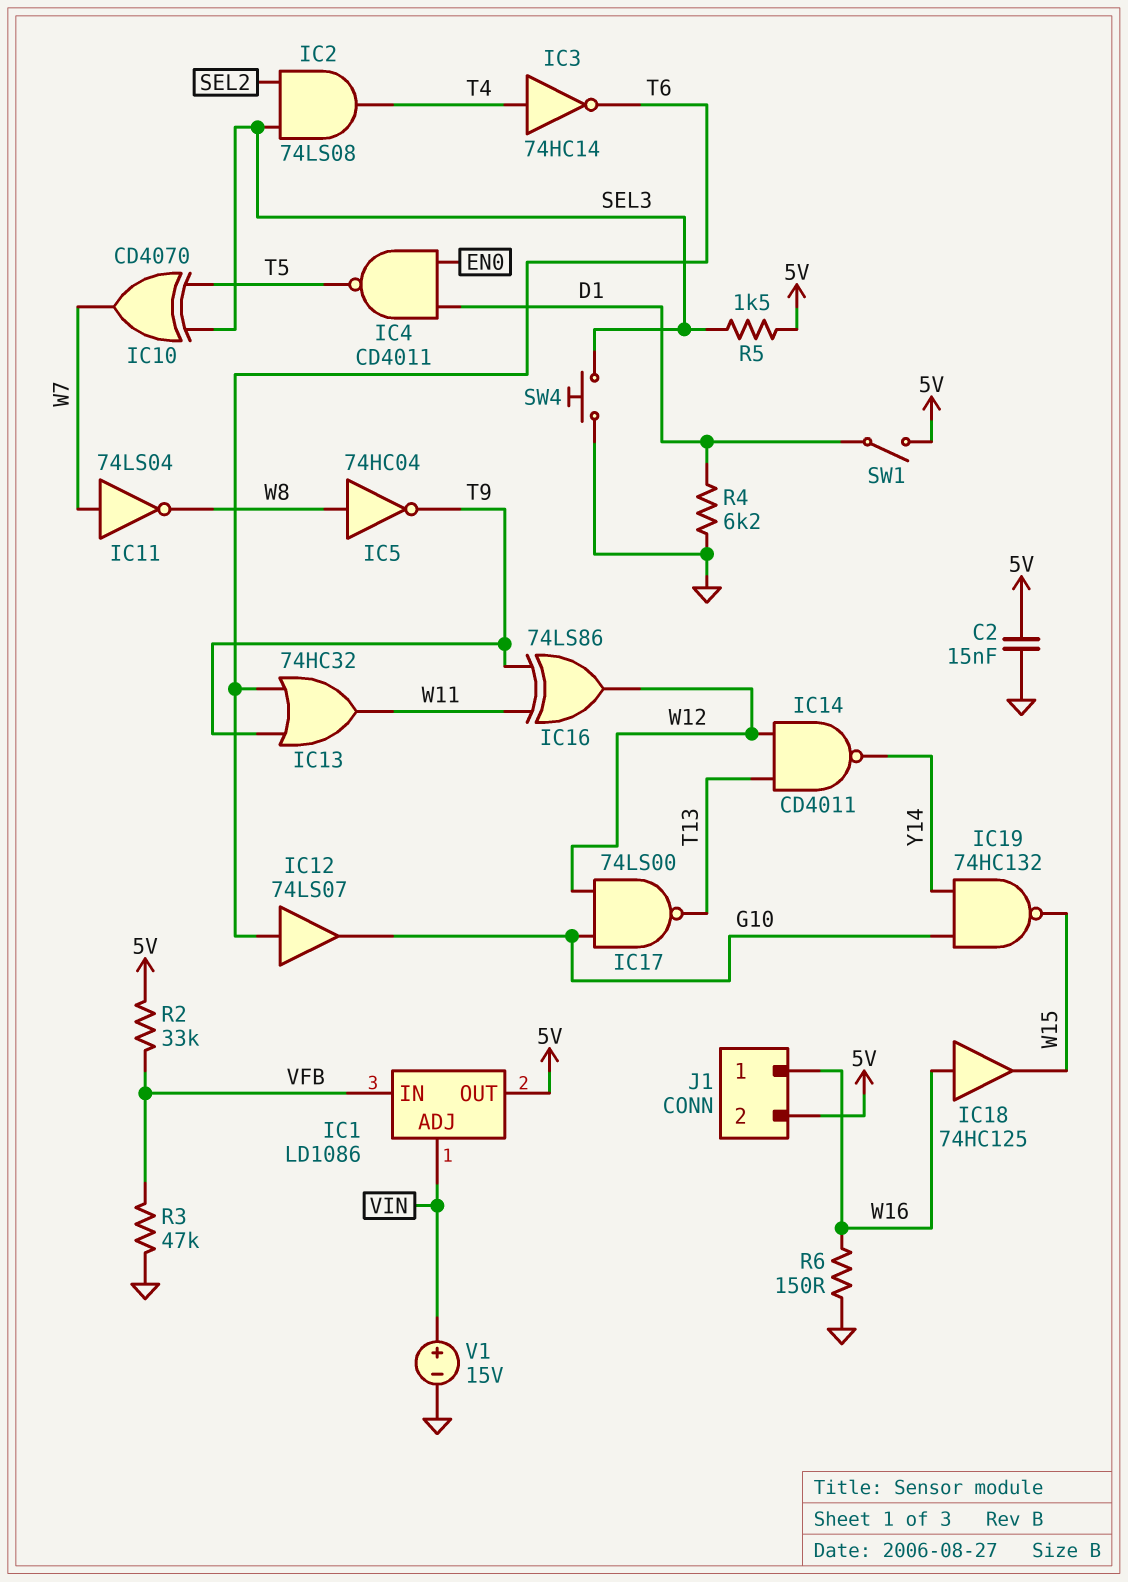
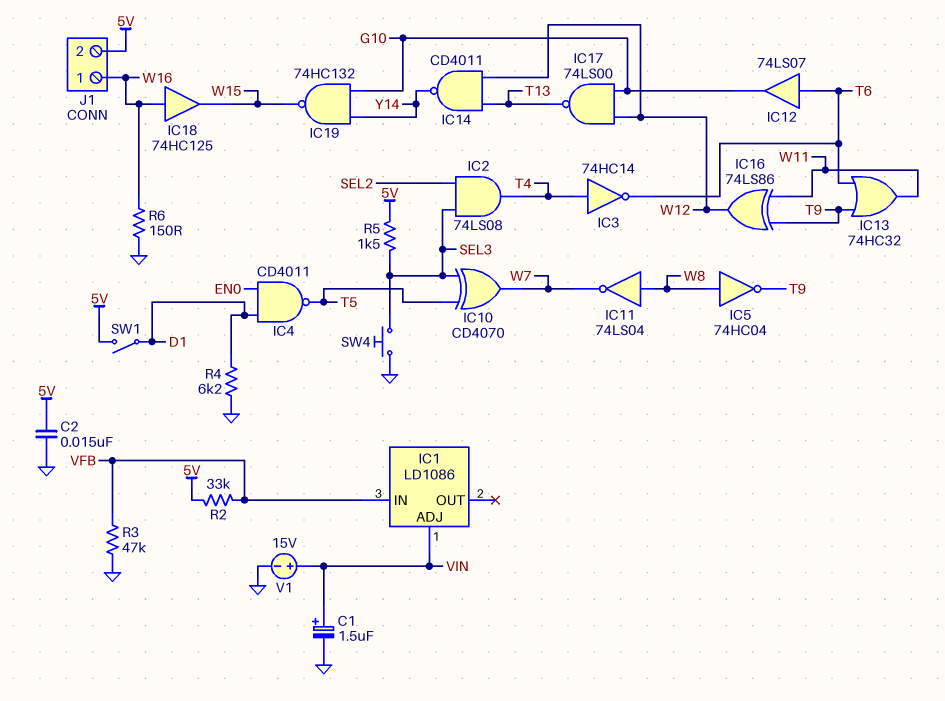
C1: none -> 1.5uF (plus VIN, minus GND)
IC1 pin OUT: 5V -> none
IC11: NOT 74LS04 (in W7, out W8) -> NOT 74LS04 (in W8, out W7)

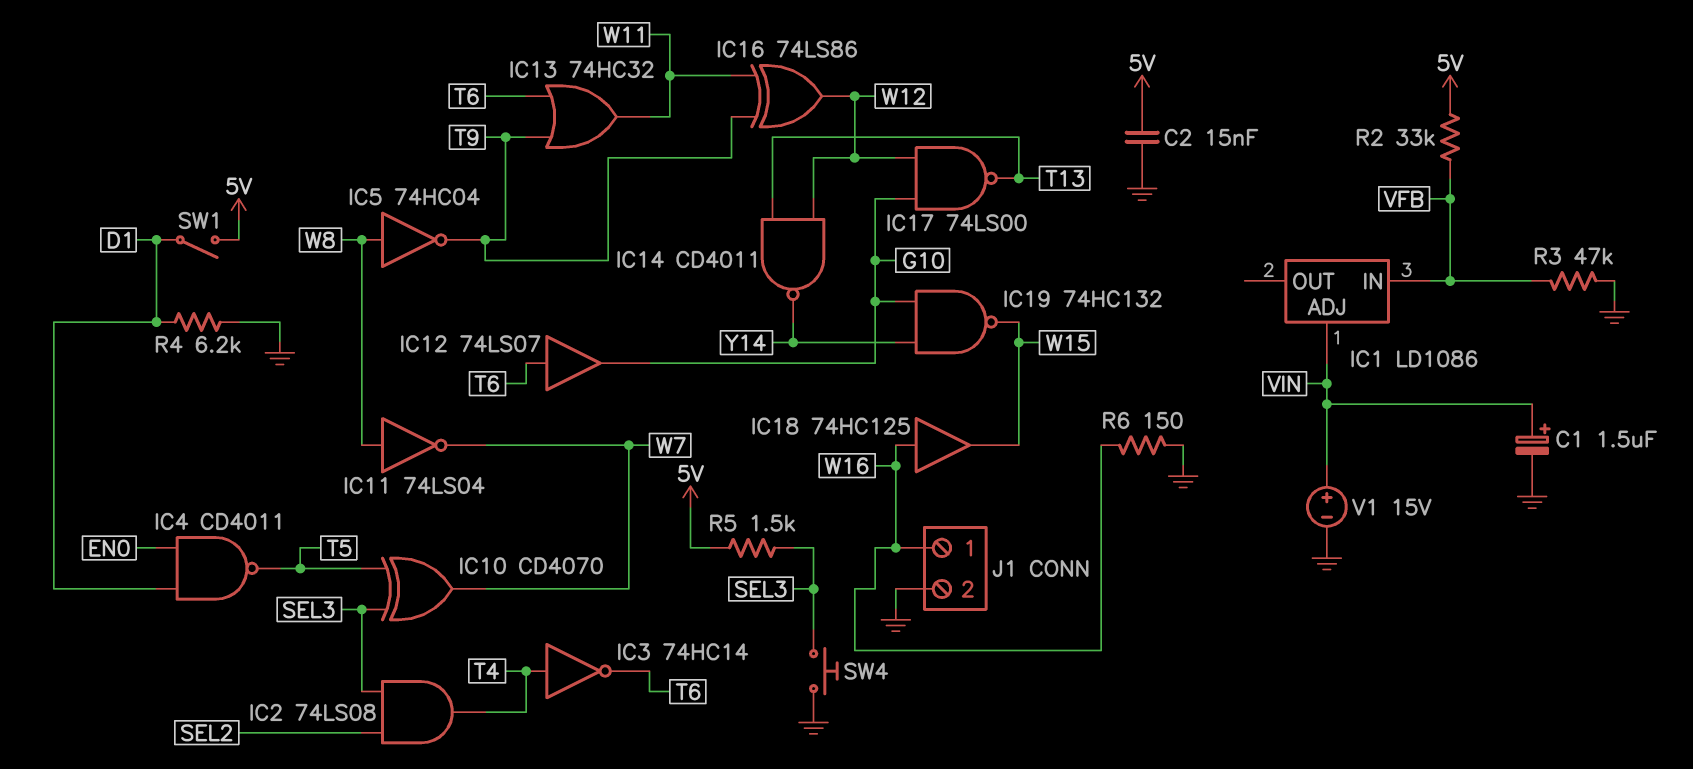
J1 pin 2: 5V -> GND

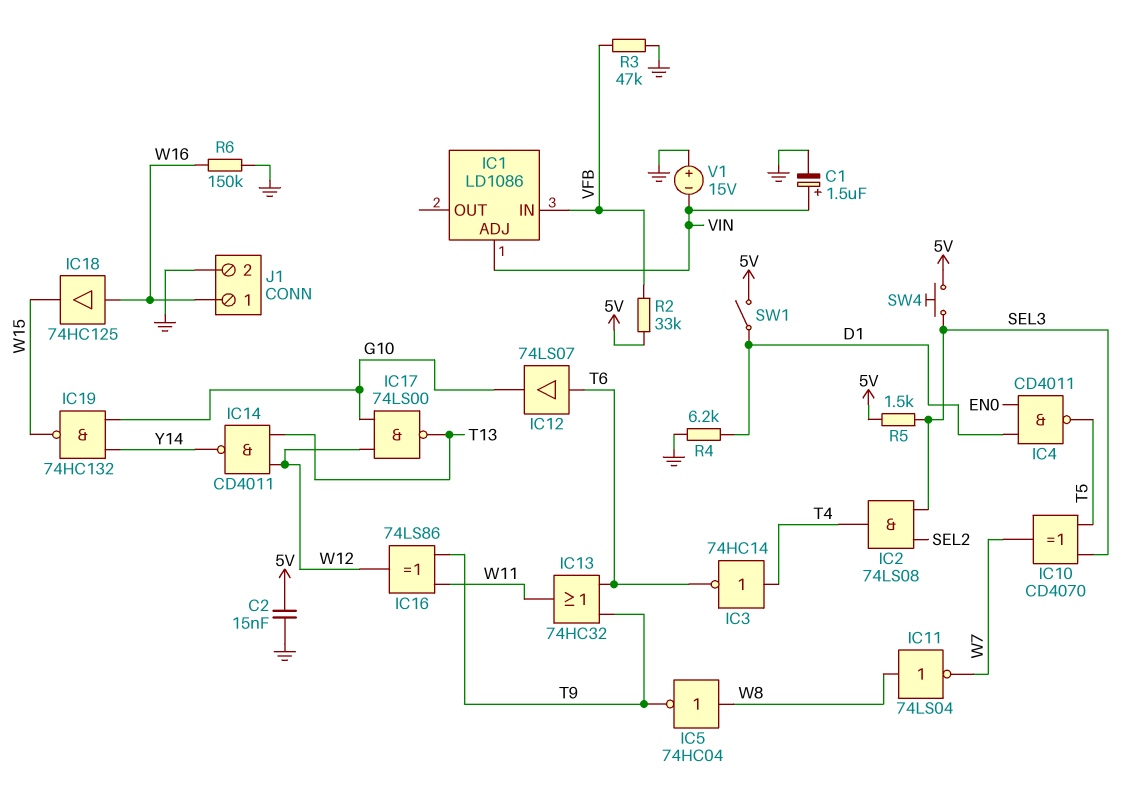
R6: 150 (GND, W16) -> 150k (GND, W16)
SW4: button (GND, SEL3) -> button (5V, SEL3)
V1: 15V (plus VIN, minus GND) -> 15V (plus GND, minus VIN)

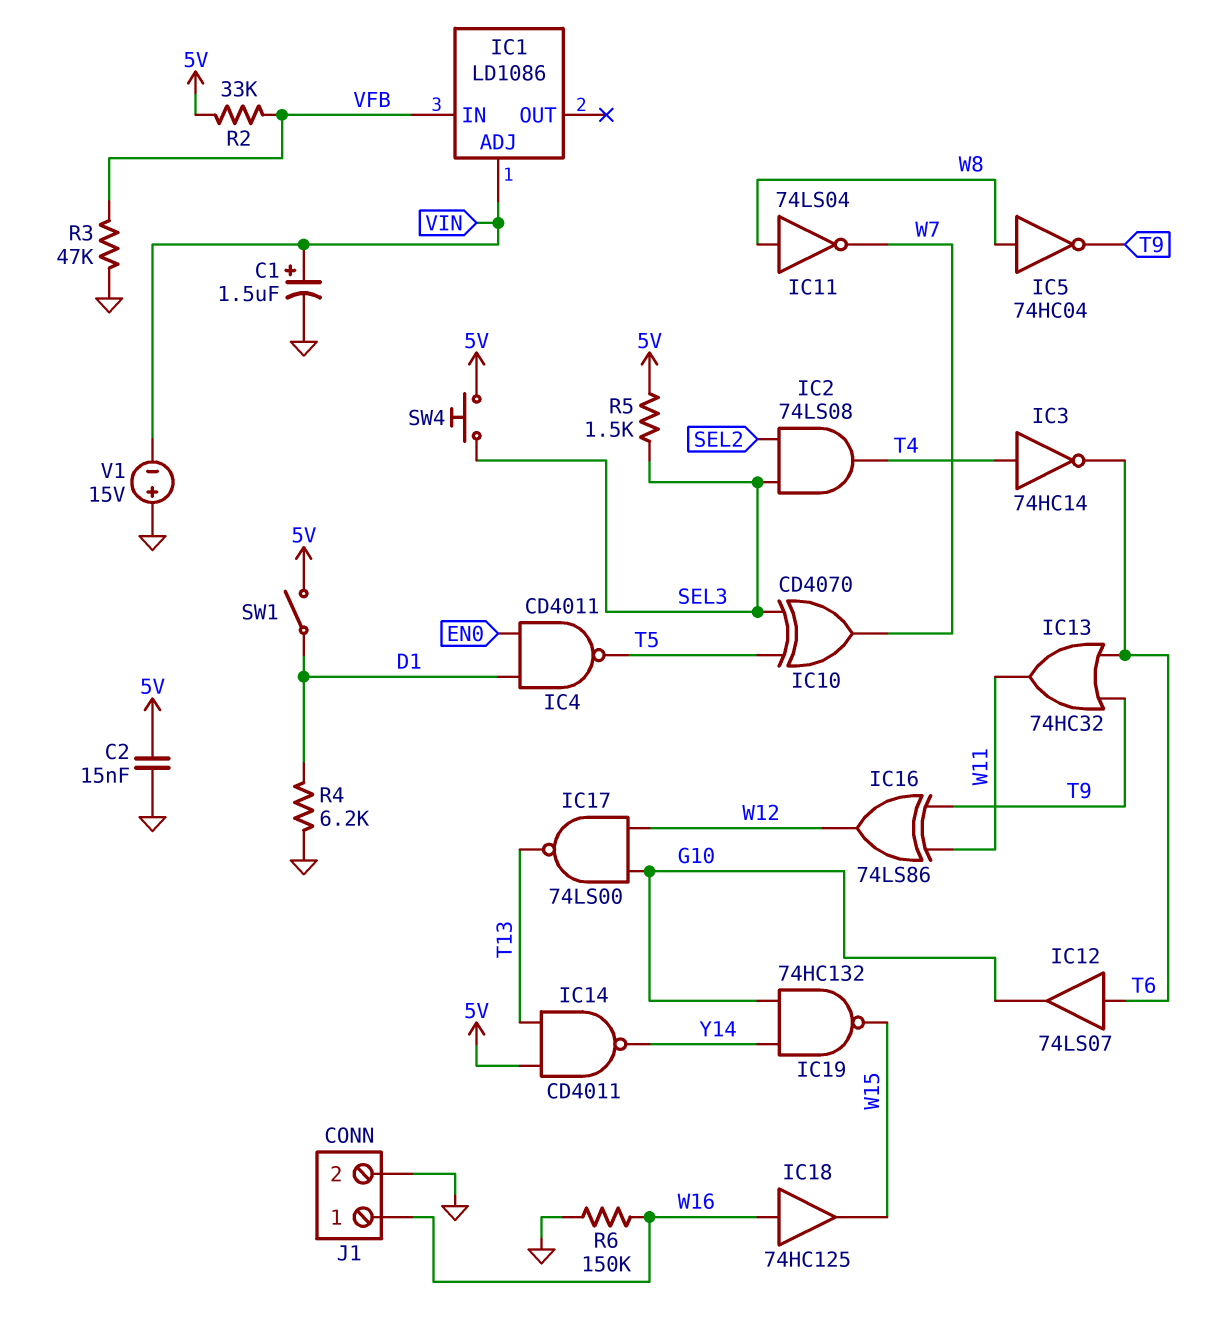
IC14: NAND CD4011 (in T13, in W12, out Y14) -> NAND CD4011 (in 5V, in T13, out Y14)

